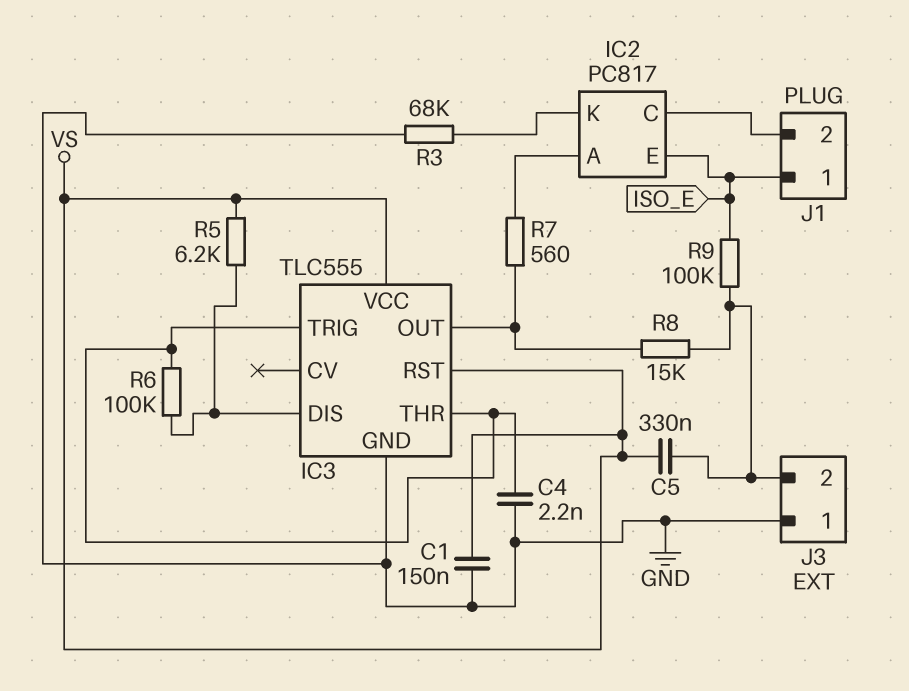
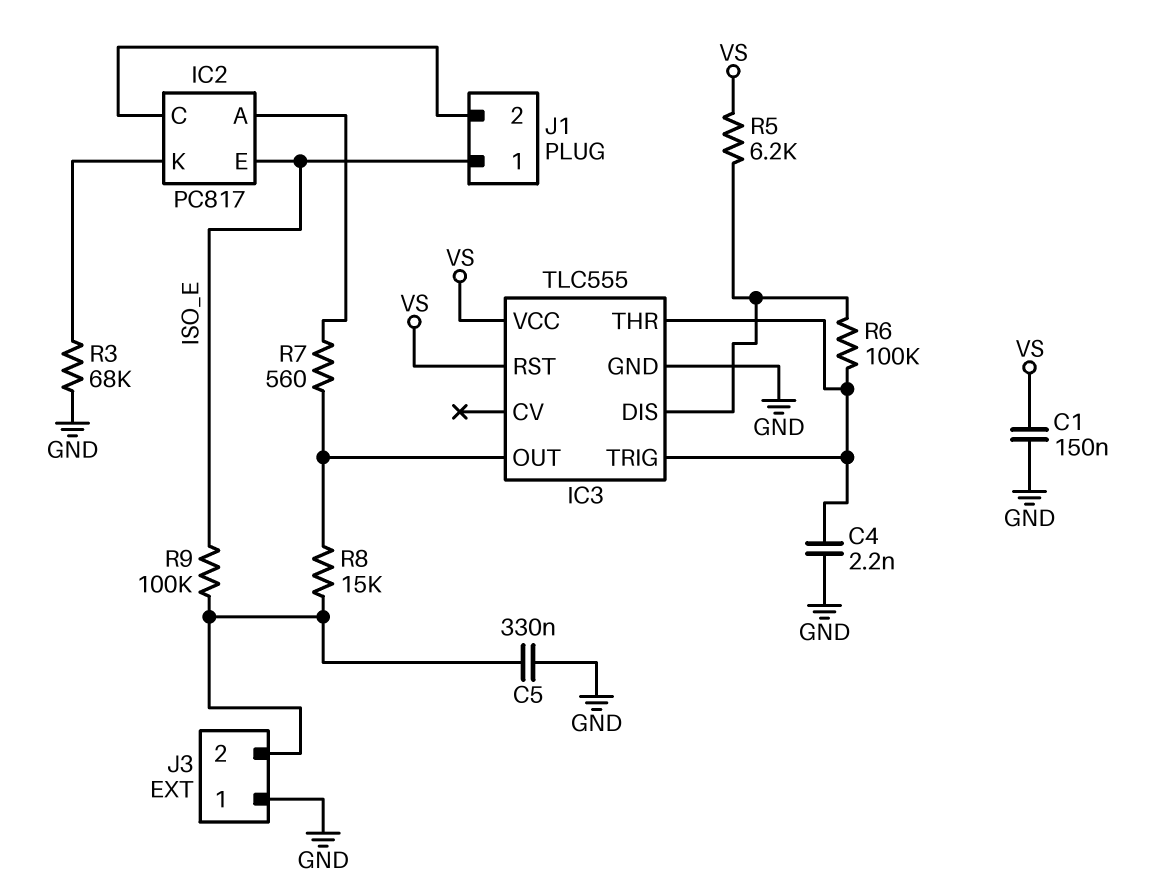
C5: 330nF (J3/2, VS) -> 330nF (GND, J3/2)

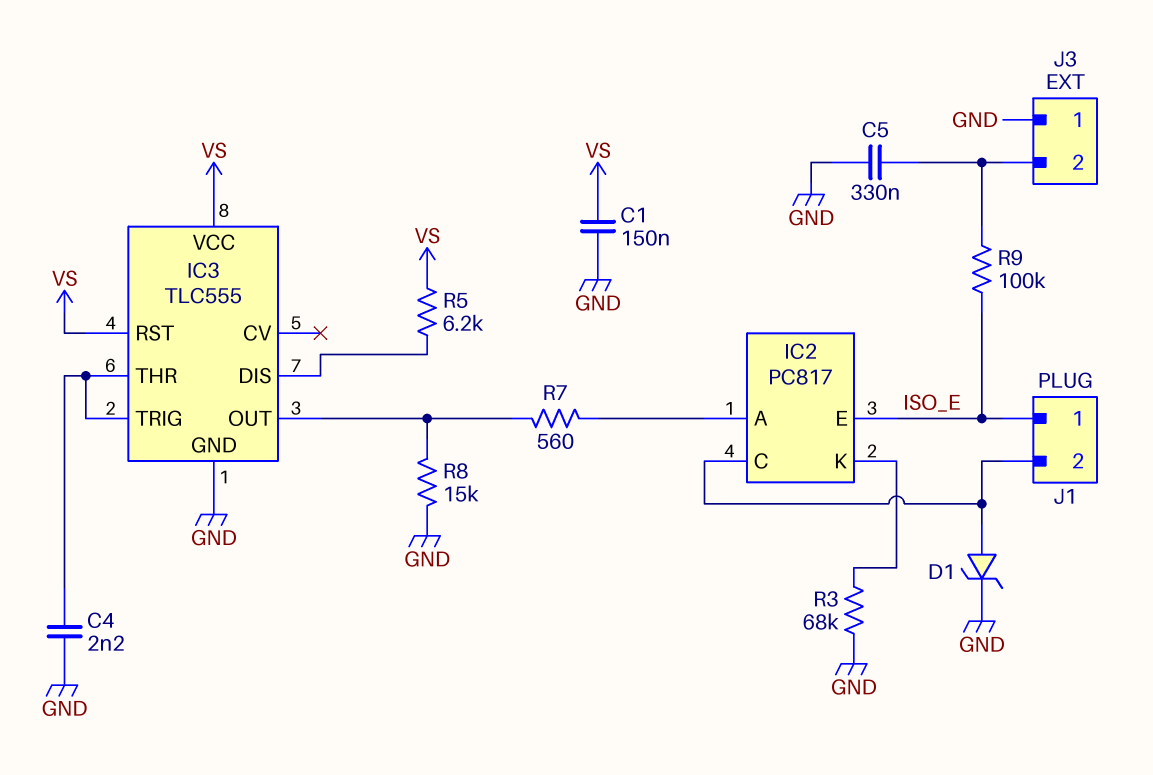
D1: none -> zener (A IC2/C, K GND)
R6: 100k (IC3/DIS, IC3/THR) -> none
R8: 15k (IC3/OUT, J3/2) -> 15k (GND, IC3/OUT)

